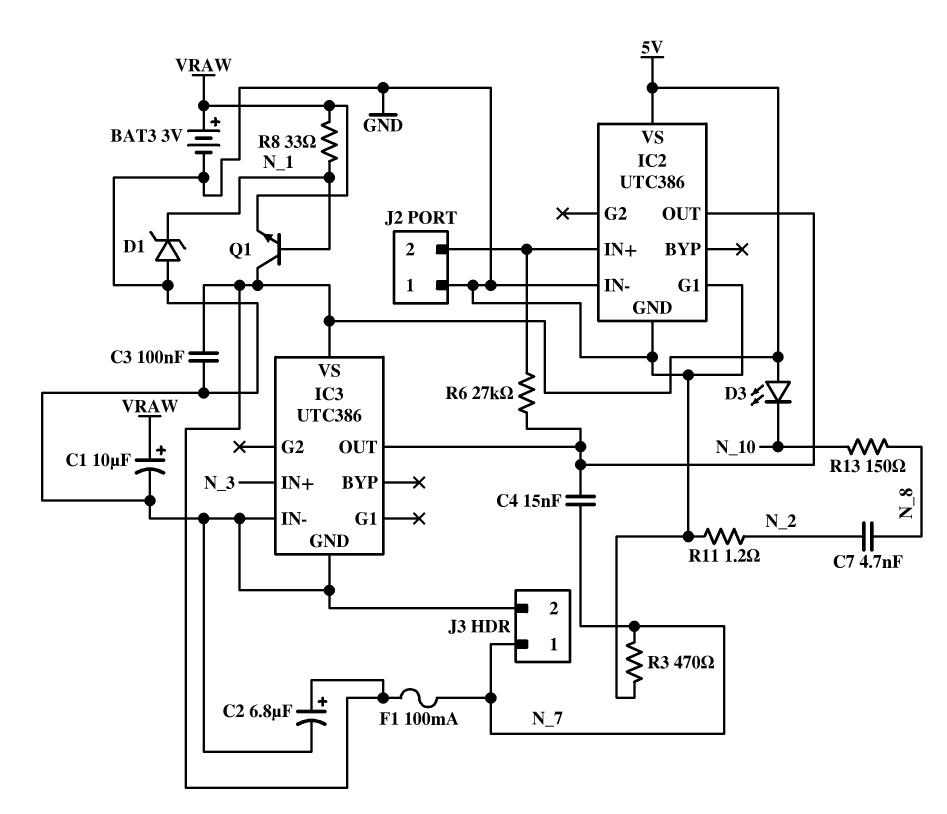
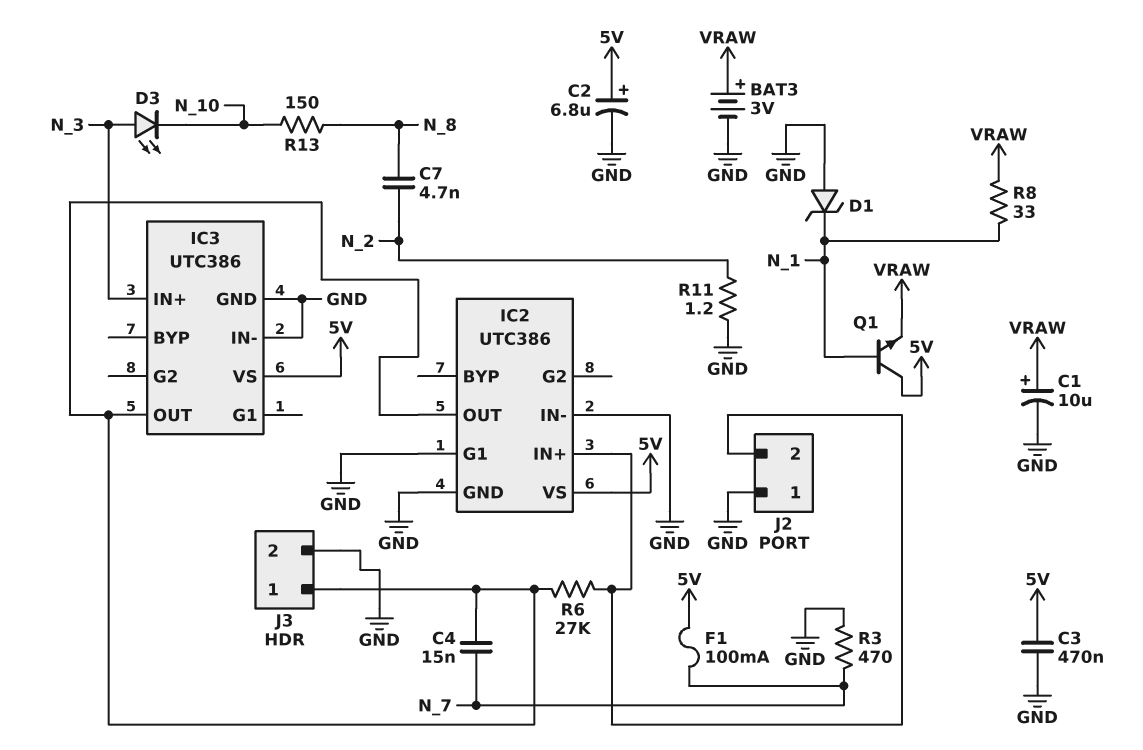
C3: 100nF (5V, GND) -> 470nF (5V, GND)
D3: LED (A 5V, K N_10) -> LED (A N_3, K N_10)
J3 pin 1: N_7 -> IC2/OUT

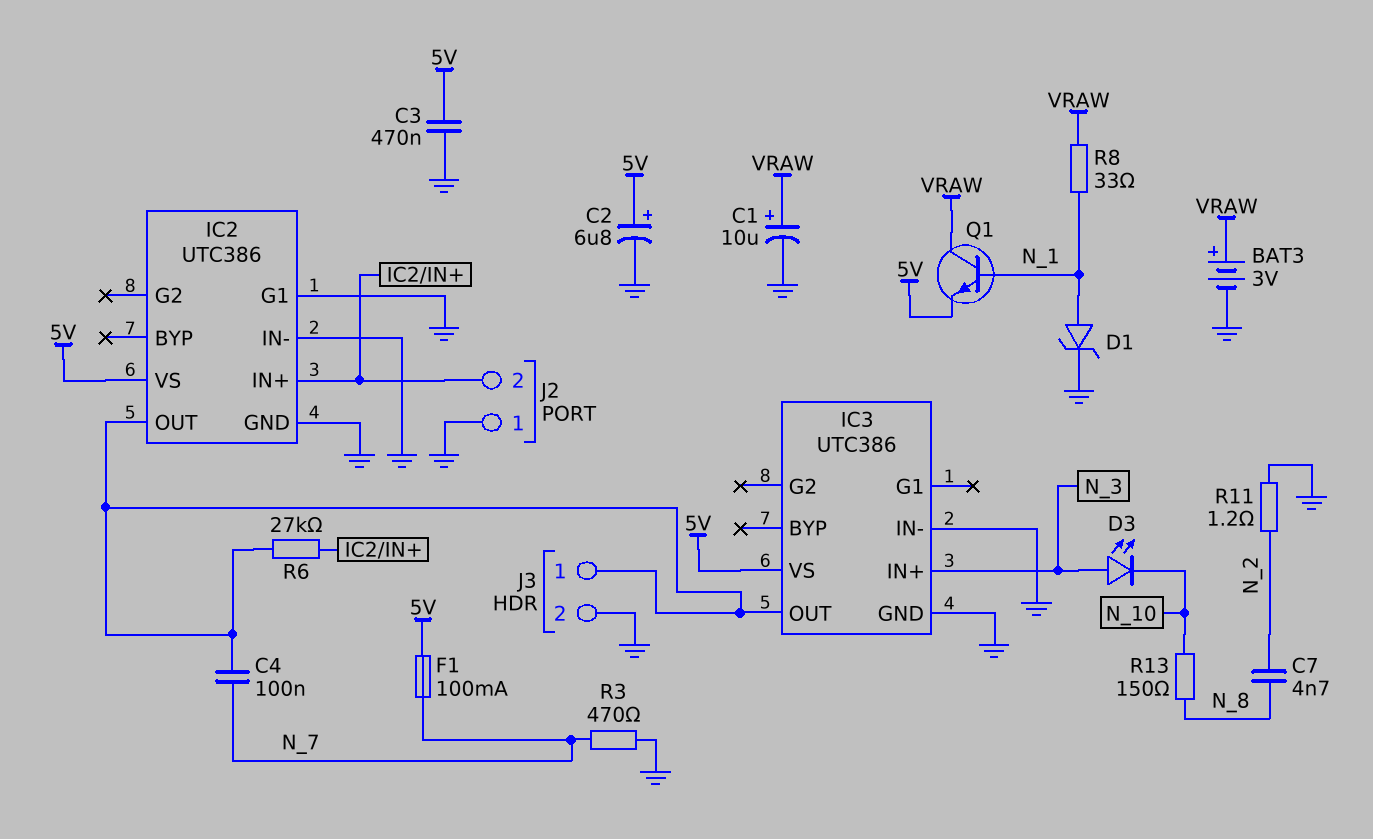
C4: 15nF (IC2/OUT, N_7) -> 100nF (IC2/OUT, N_7)
D1: zener (A GND, K N_1) -> zener (A N_1, K GND)
Q1: NPN (B N_1, C 5V, E VRAW) -> NPN (B N_1, C VRAW, E 5V)

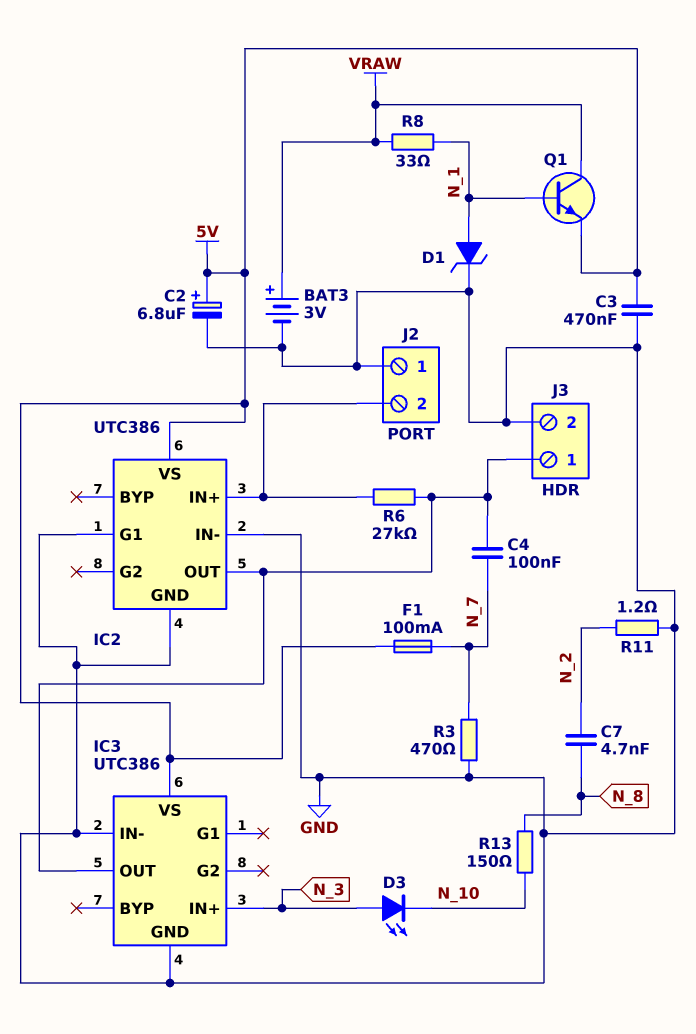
C1: 10uF (plus VRAW, minus GND) -> none

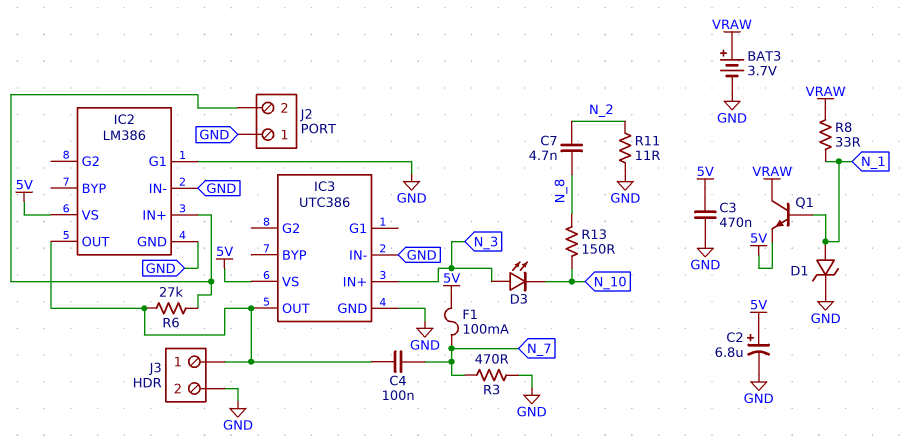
BAT3: 3V (plus VRAW, minus GND) -> 3.7V (plus VRAW, minus GND)
IC2: UTC386 -> LM386
R11: 1.2 (GND, N_2) -> 11 (GND, N_2)

